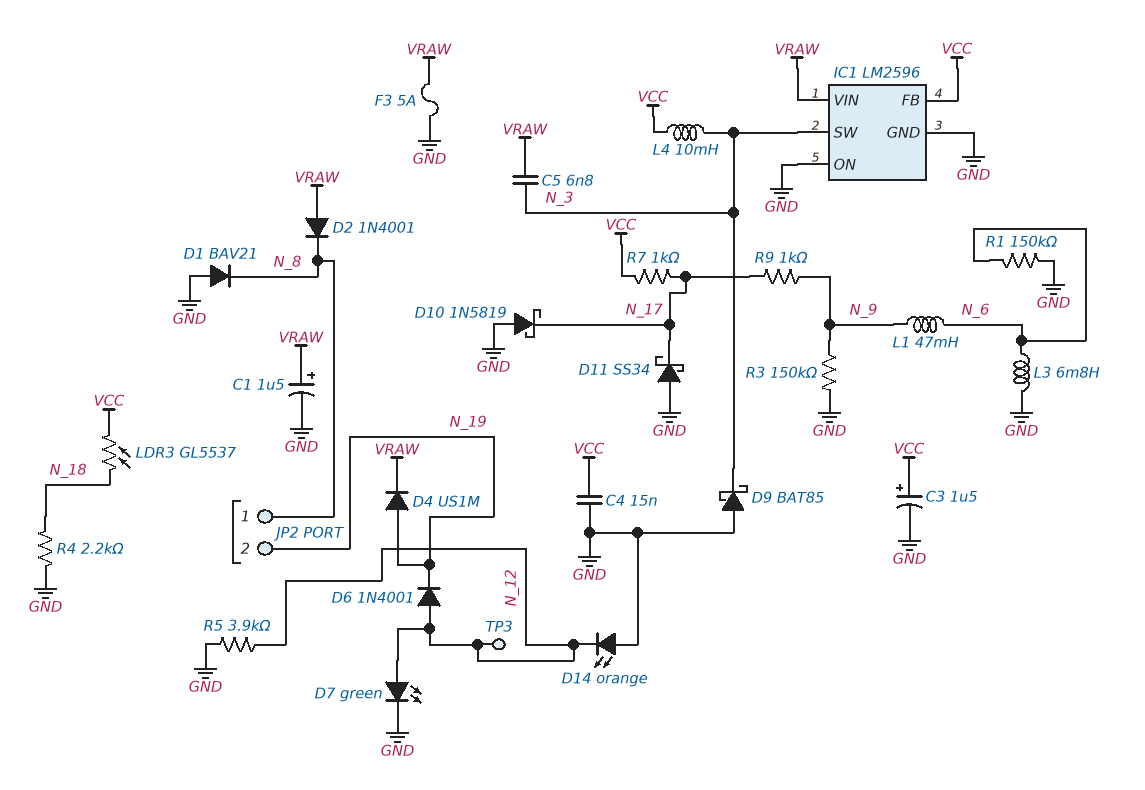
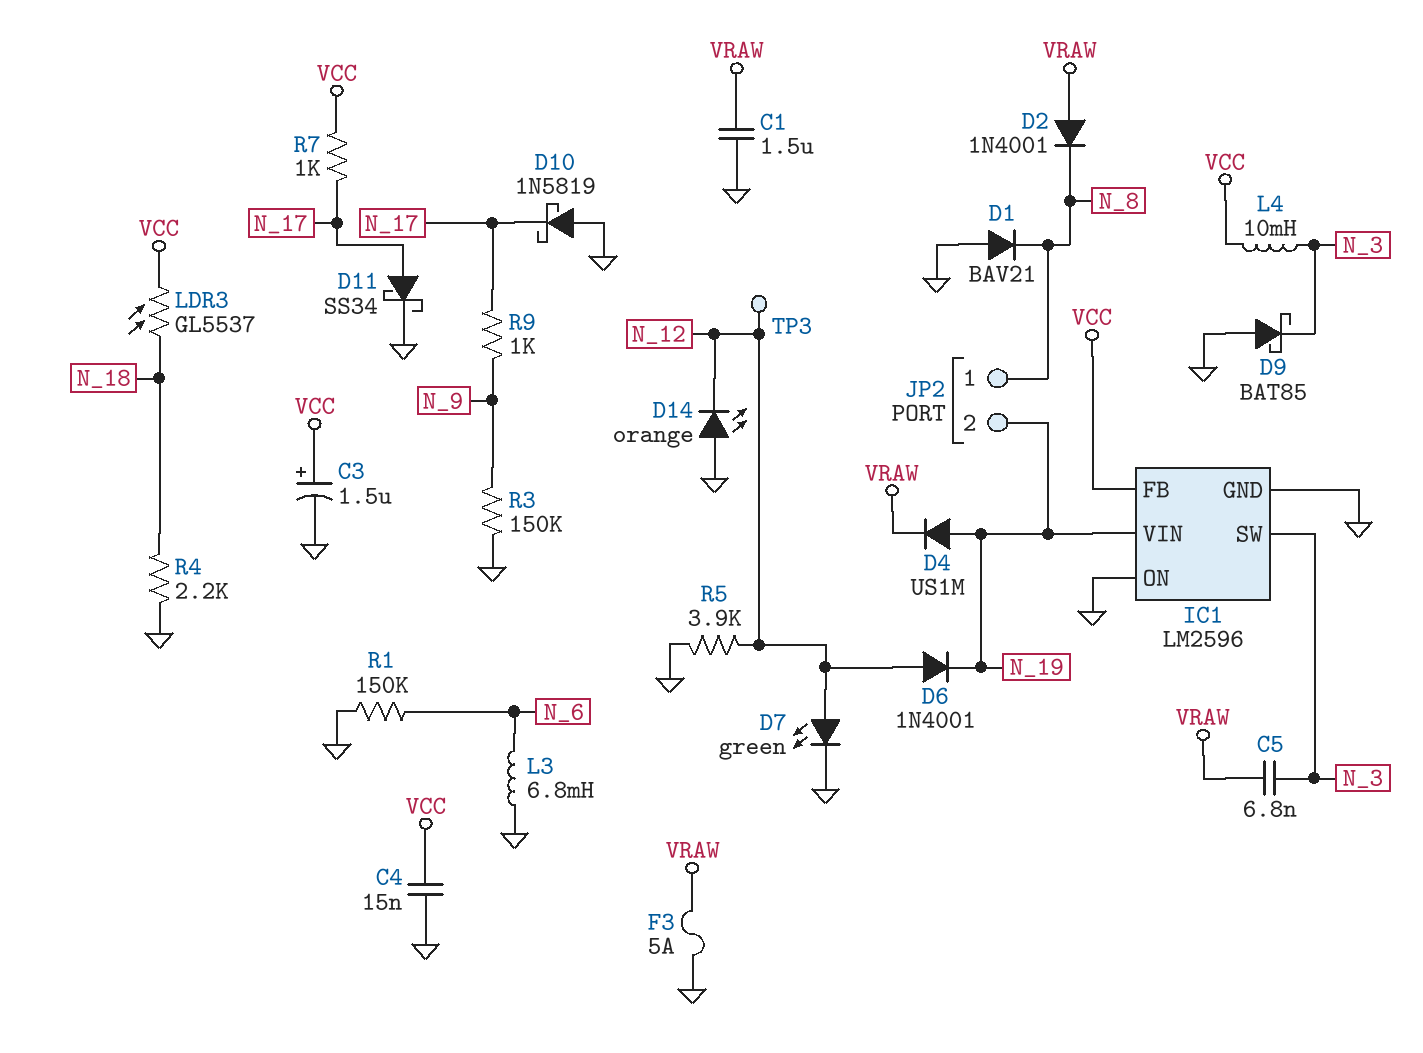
C1: 1.5uF (plus VRAW, minus GND) -> 1.5uF (GND, VRAW)
D11: schottky SS34 (A GND, K N_17) -> schottky SS34 (A N_17, K GND)
IC1 pin VIN: VRAW -> N_19
L1: 47mH (N_6, N_9) -> none

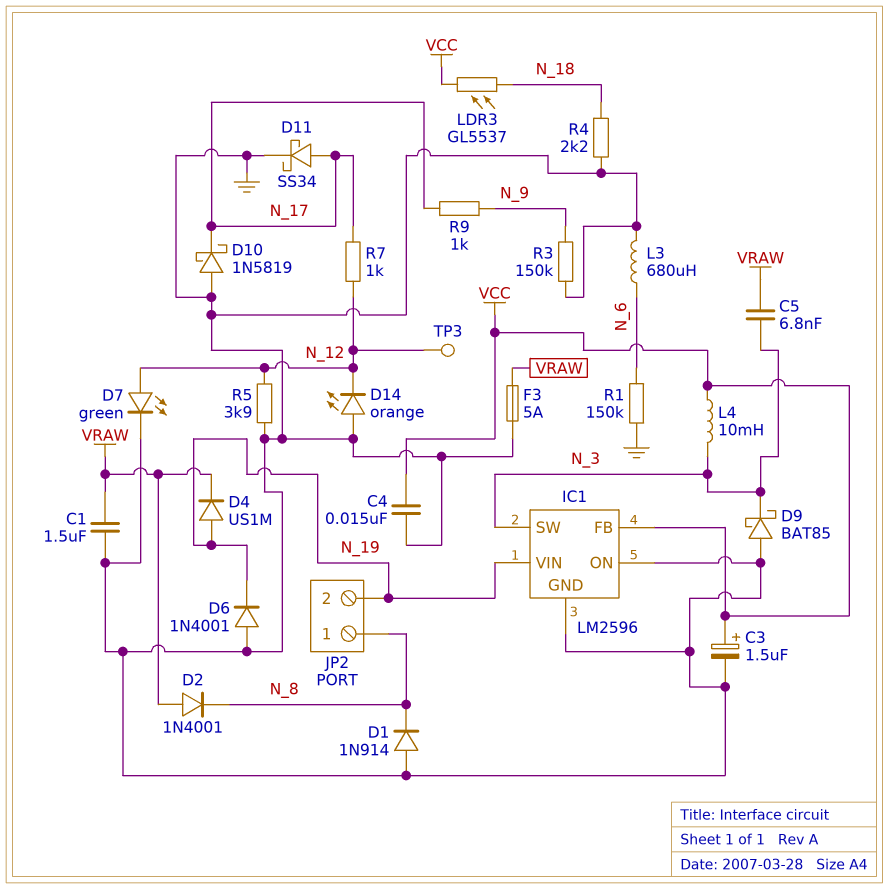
D1: diode BAV21 (A GND, K N_8) -> diode 1N914 (A GND, K N_8)
D6: diode 1N4001 (A N_12, K N_19) -> diode 1N4001 (A GND, K N_19)
L3: 6.8mH (GND, N_6) -> 680uH (GND, N_6)
R7: 1k (N_17, VCC) -> 1k (N_12, N_17)

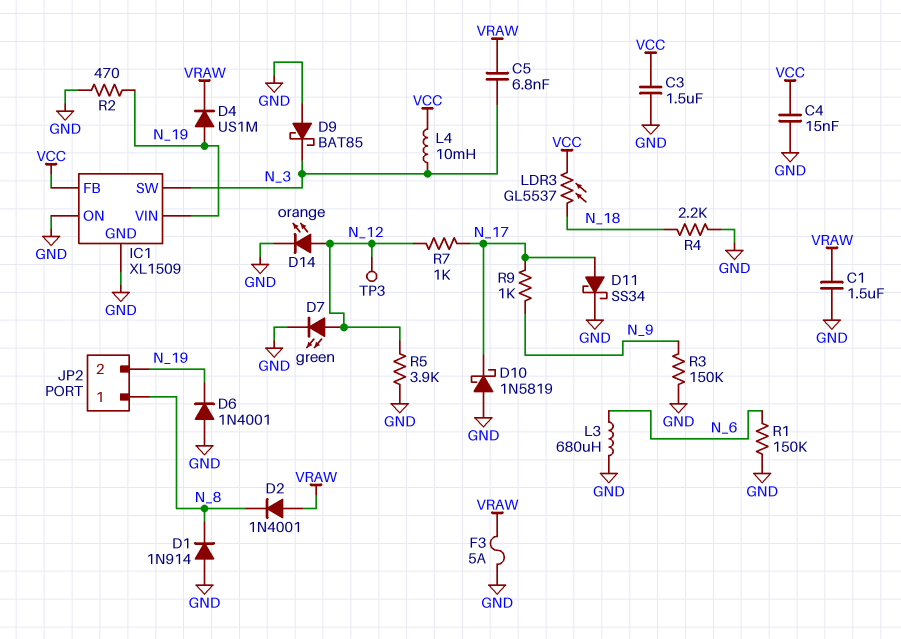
C3: 1.5uF (plus VCC, minus GND) -> 1.5uF (GND, VCC)
D14: LED orange (A GND, K N_12) -> LED orange (A N_12, K GND)
IC1: LM2596 -> XL1509
R2: none -> 470 (GND, N_19)

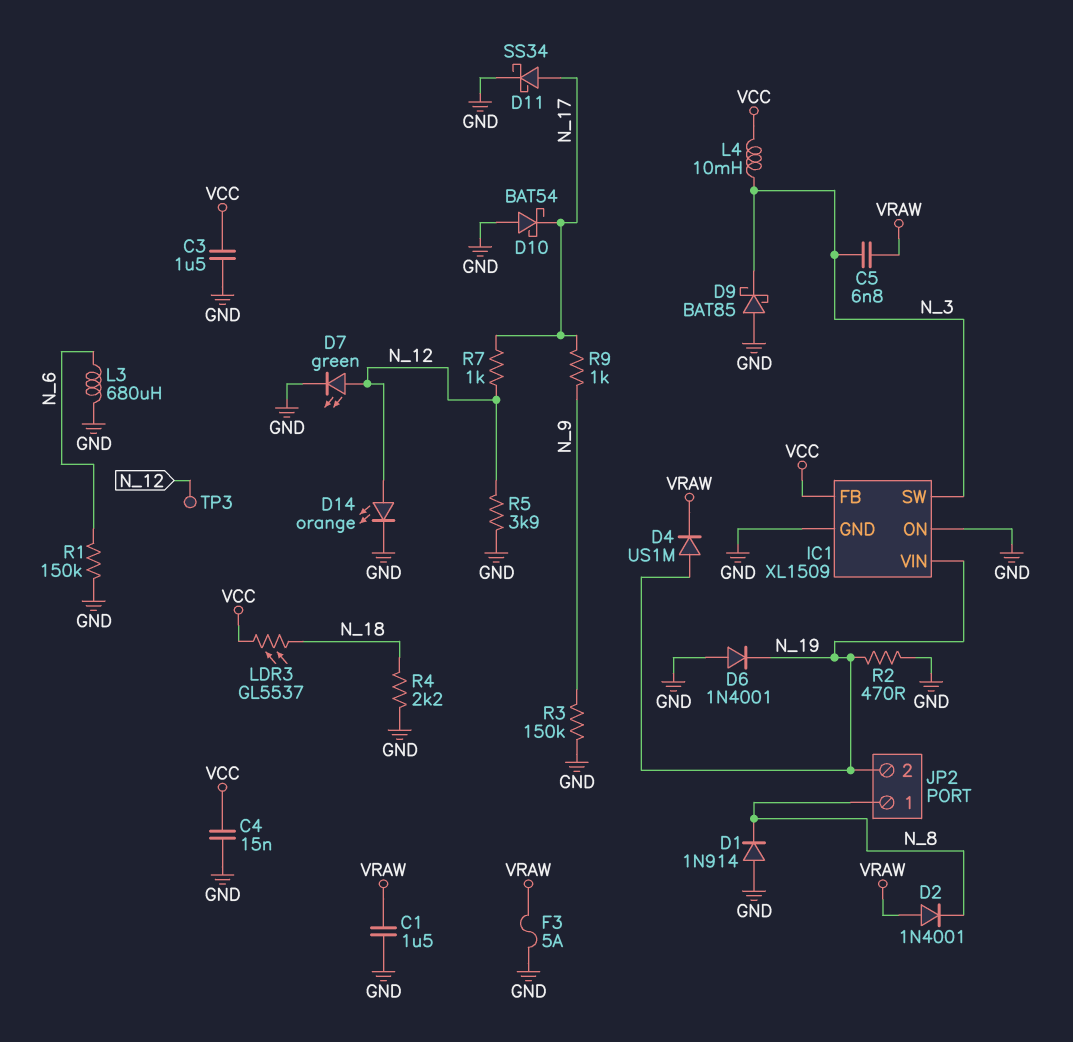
D10: schottky 1N5819 (A GND, K N_17) -> schottky BAT54 (A GND, K N_17)

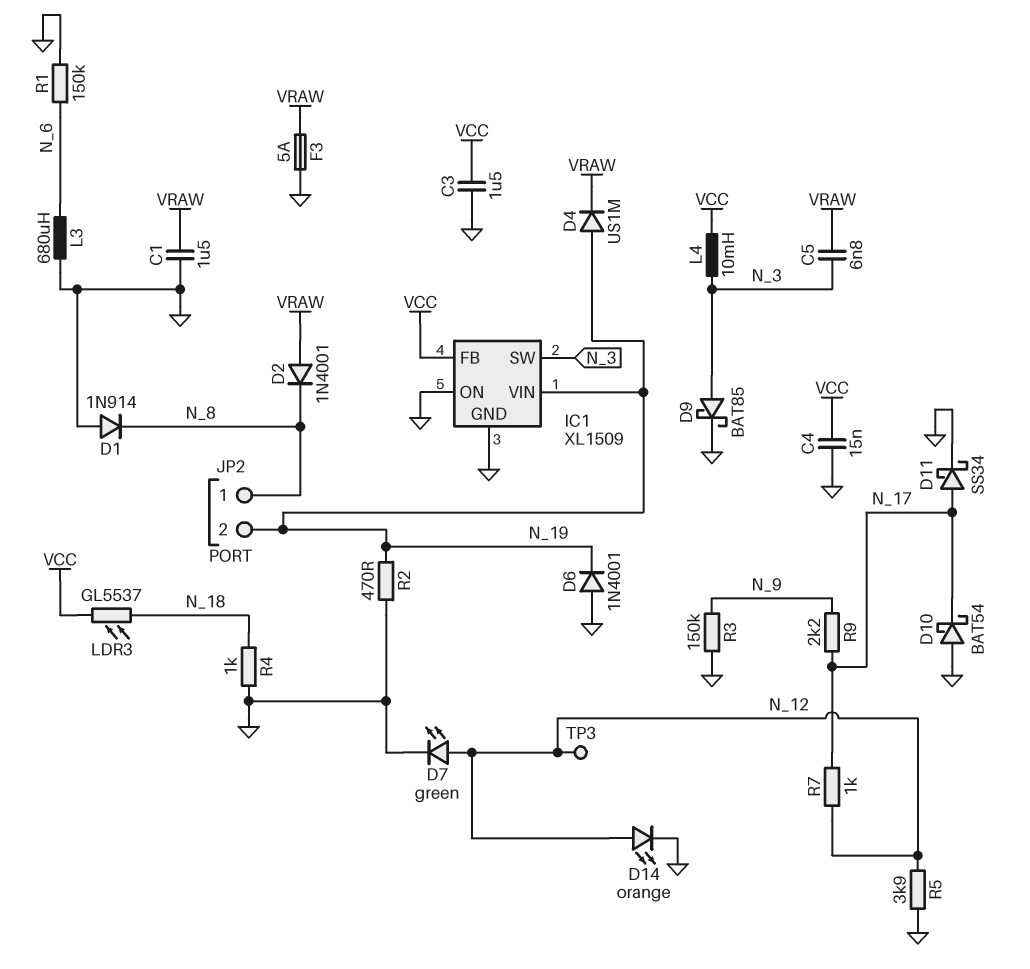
D9: schottky BAT85 (A GND, K N_3) -> schottky BAT85 (A N_3, K GND)
R4: 2.2k (GND, N_18) -> 1k (GND, N_18)
R9: 1k (N_9, N_17) -> 2.2k (N_9, N_17)

